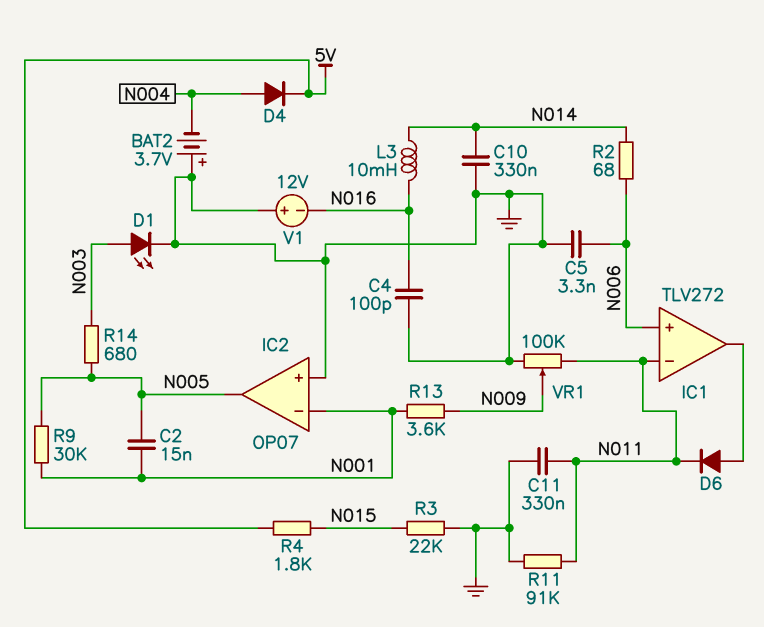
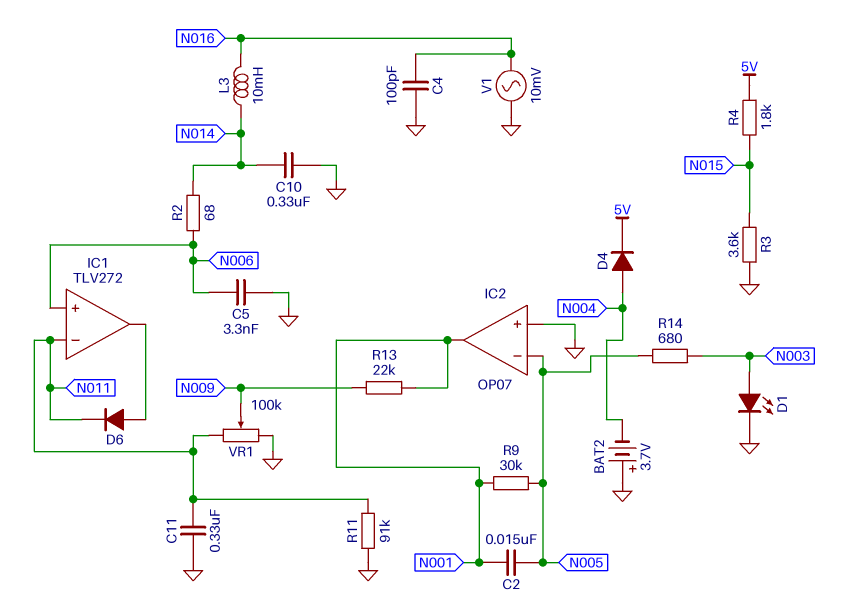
IC2 pin in-: N001 -> N005
IC2 pin out: N005 -> N001
R3: 22k (GND, N015) -> 3.6k (GND, N015)
R13: 3.6k (N001, N009) -> 22k (N001, N009)
V1: 12V (plus GND, minus N016) -> AC 10mV (GND, N016)

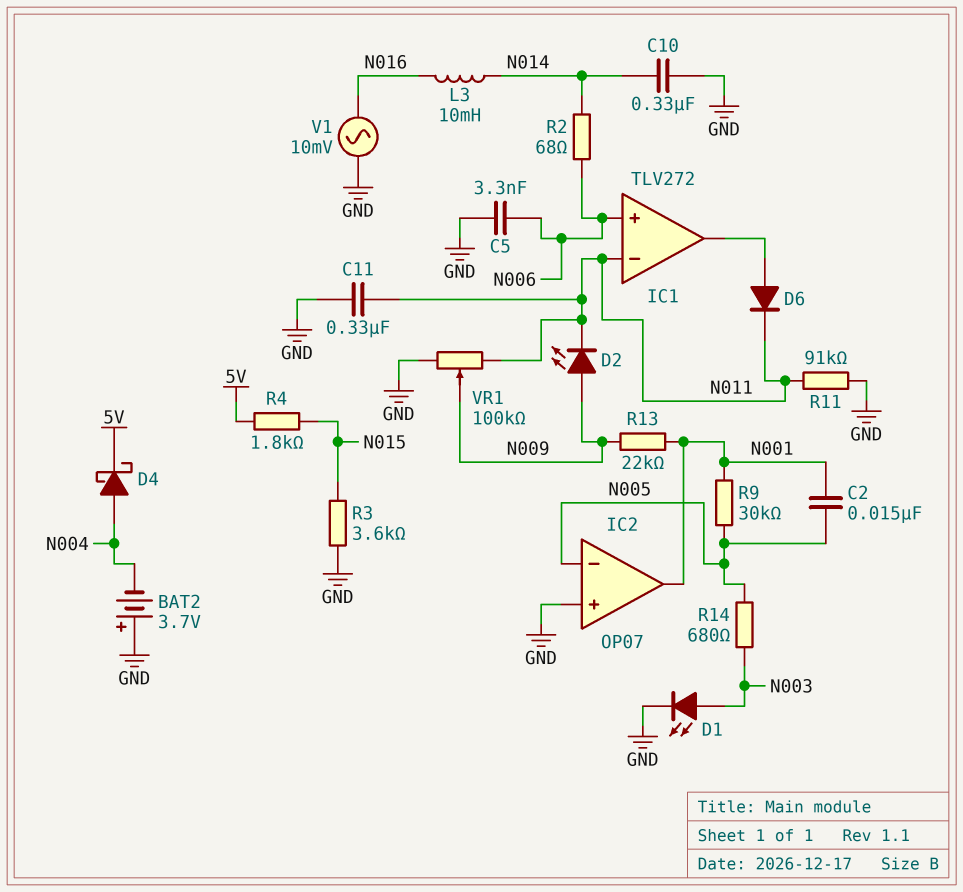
C4: 100pF (GND, N016) -> none
D2: none -> LED (A N009, K N011)
D4: diode (A N004, K 5V) -> schottky (A N004, K 5V)

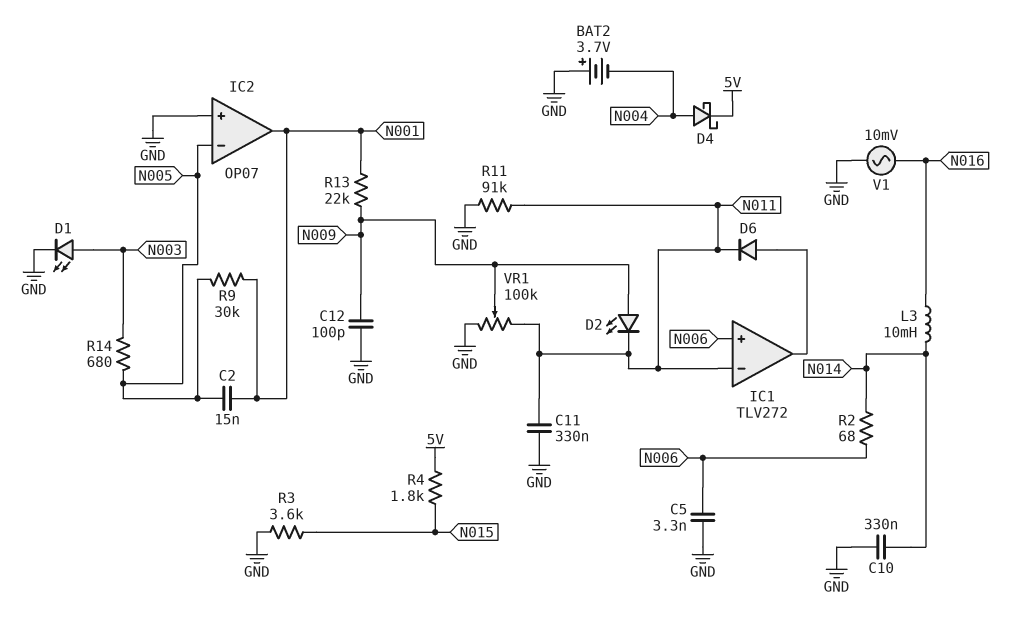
C12: none -> 100pF (GND, N009)

